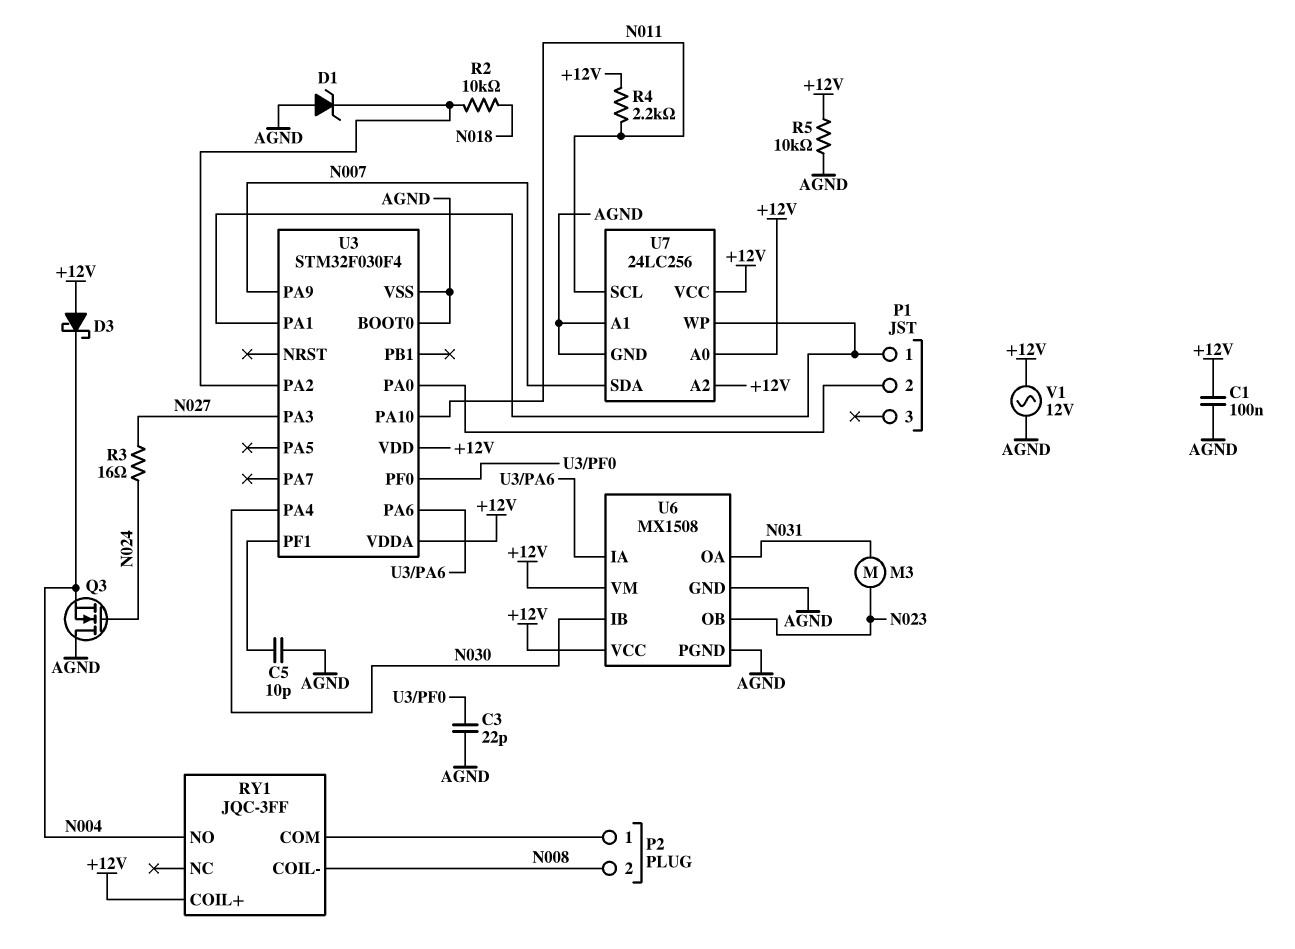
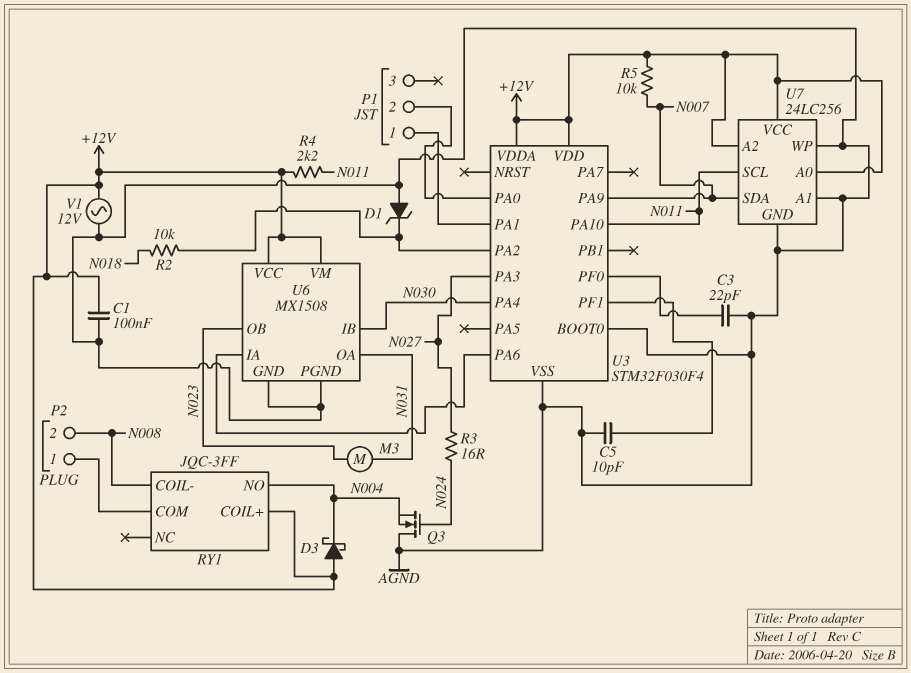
R5: 10k (+12V, AGND) -> 10k (+12V, N007)
U7 pin WP: P1/1 -> AGND

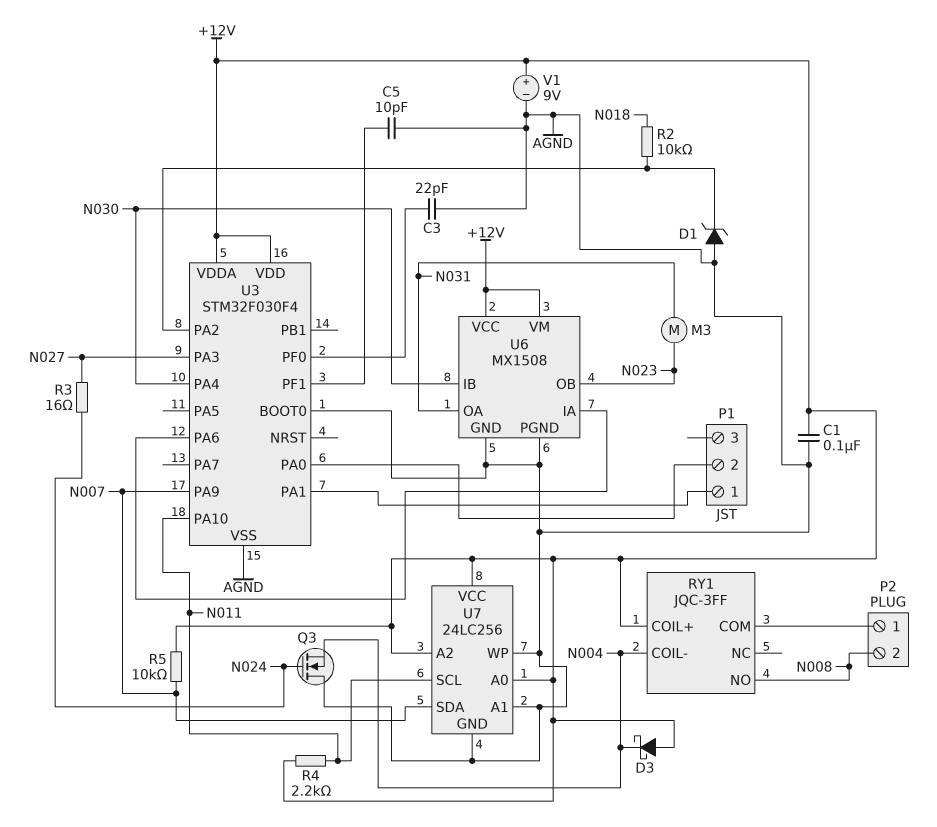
RY1 pin COIL-: N008 -> N004
RY1 pin NO: N004 -> N008
V1: AC 12V (+12V, AGND) -> 9V (plus +12V, minus AGND)

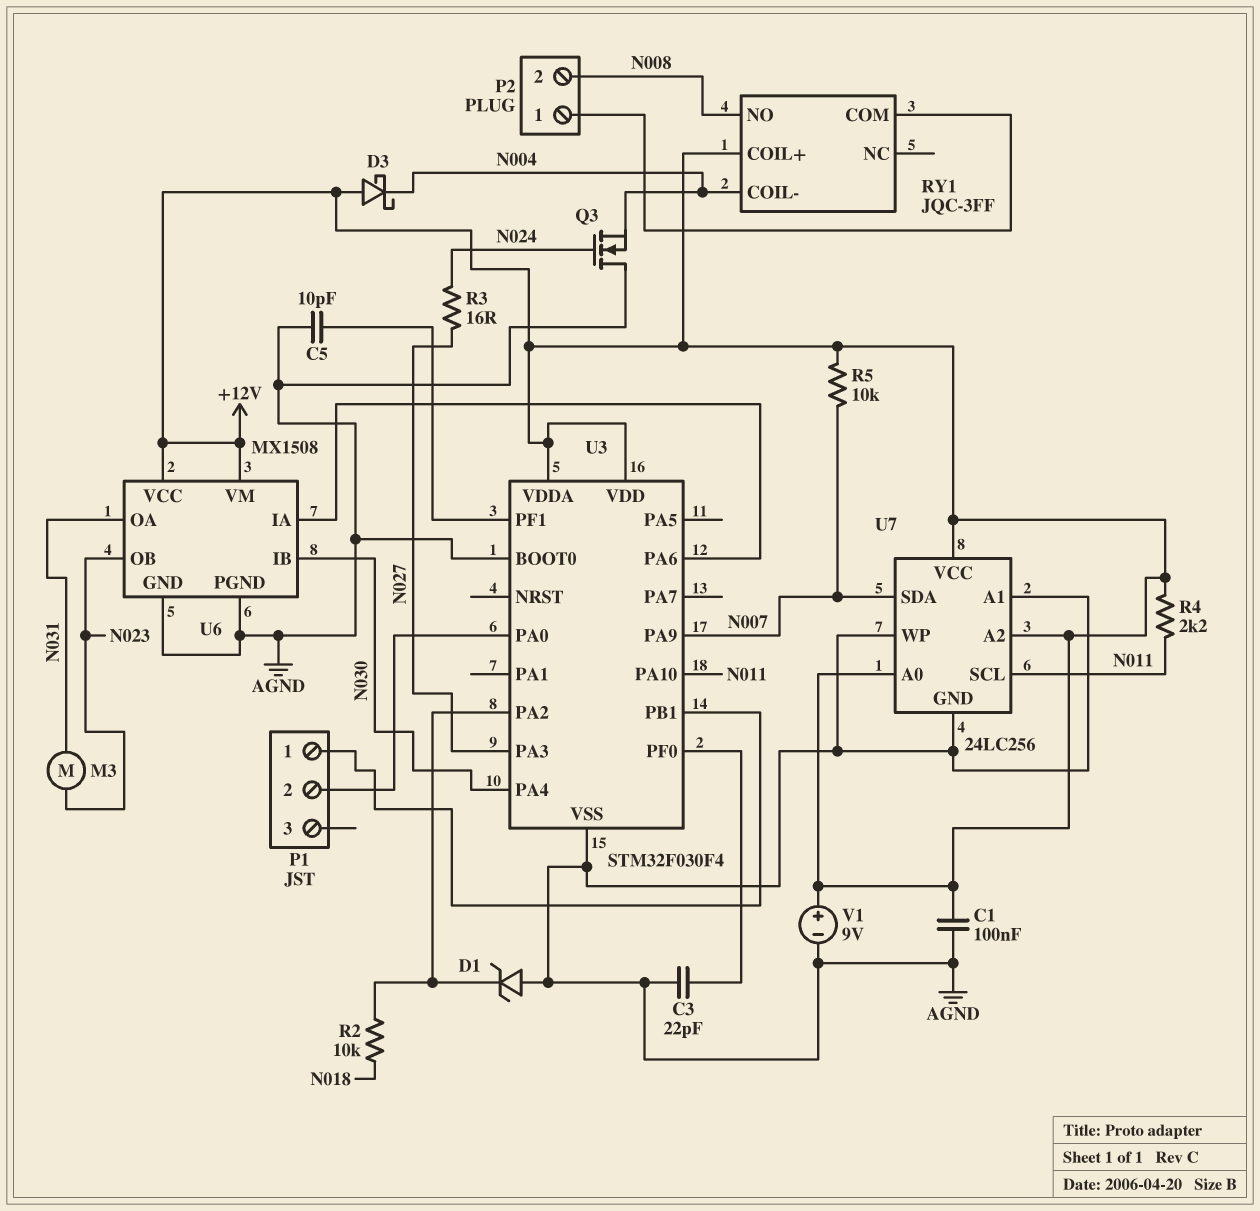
U3 pin PA1: P1/1 -> none
U3 pin PB1: none -> P1/1

